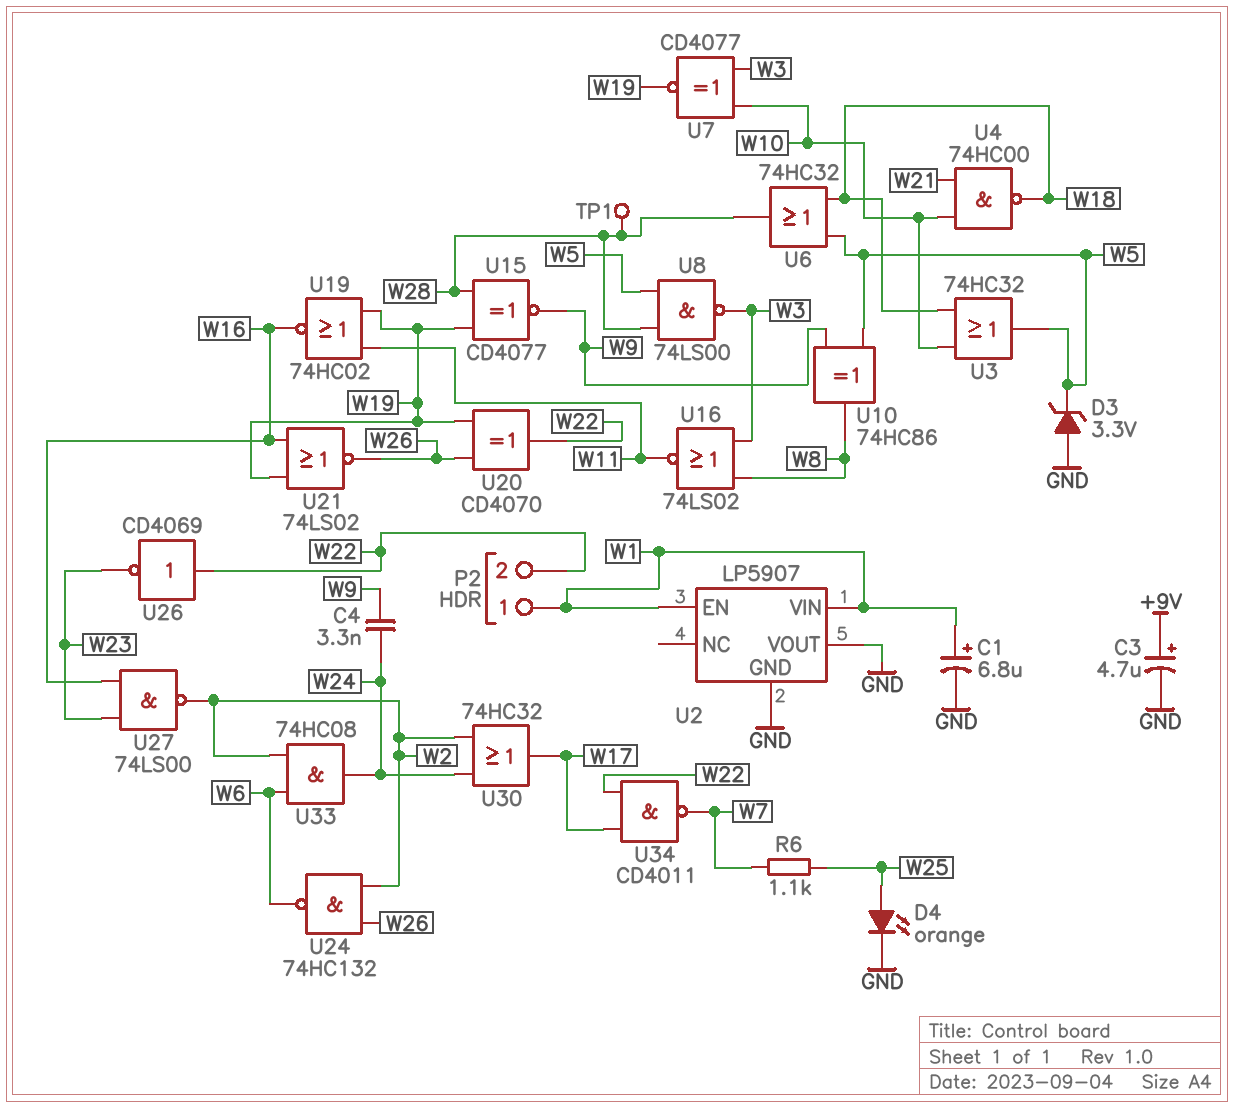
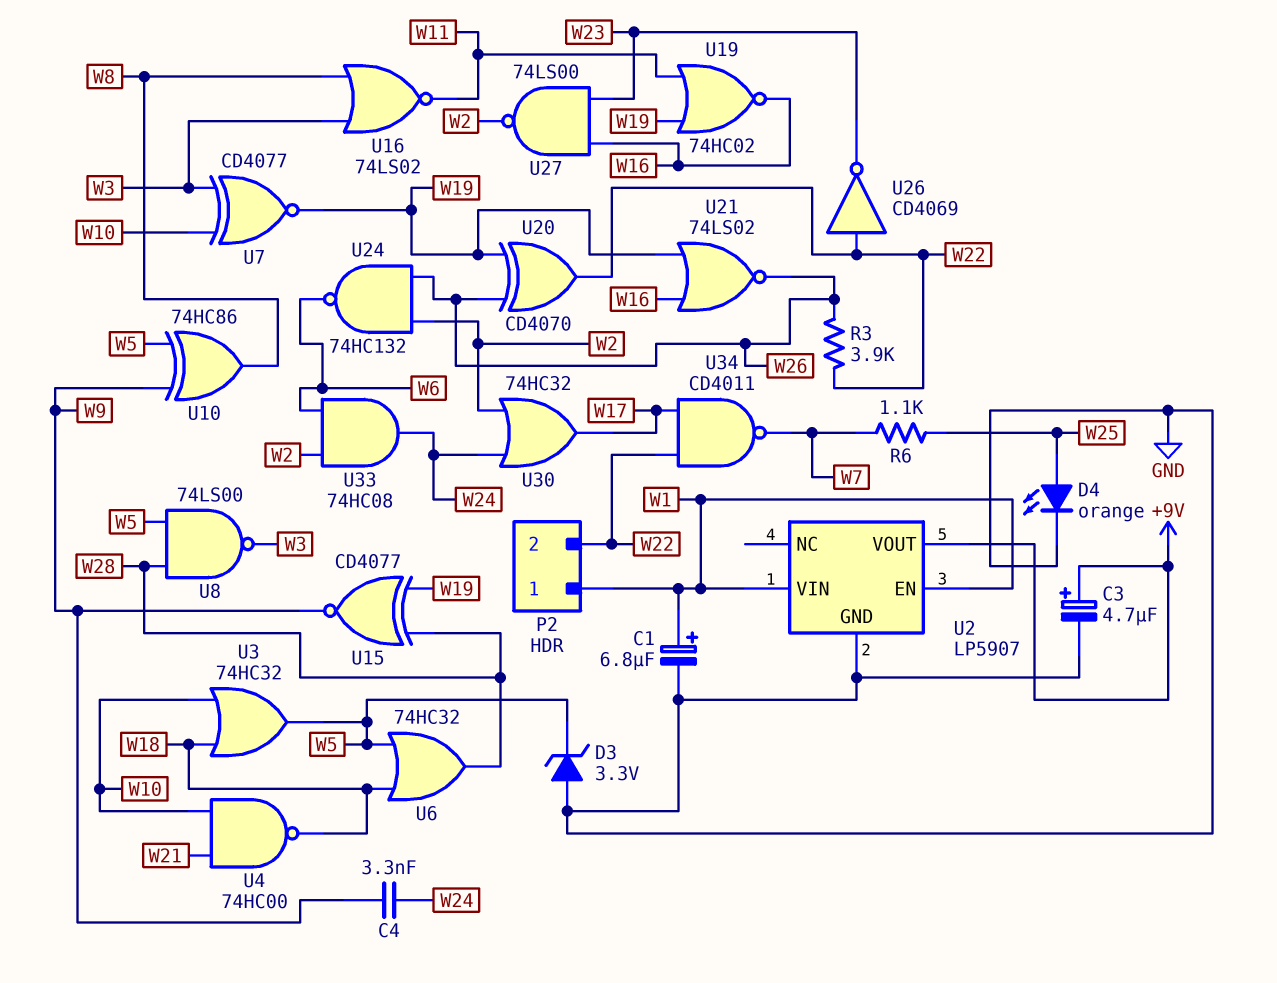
R3: none -> 3.9k (W22, W26)
TP1: test point (W28) -> none
U2 pin VOUT: GND -> +9V

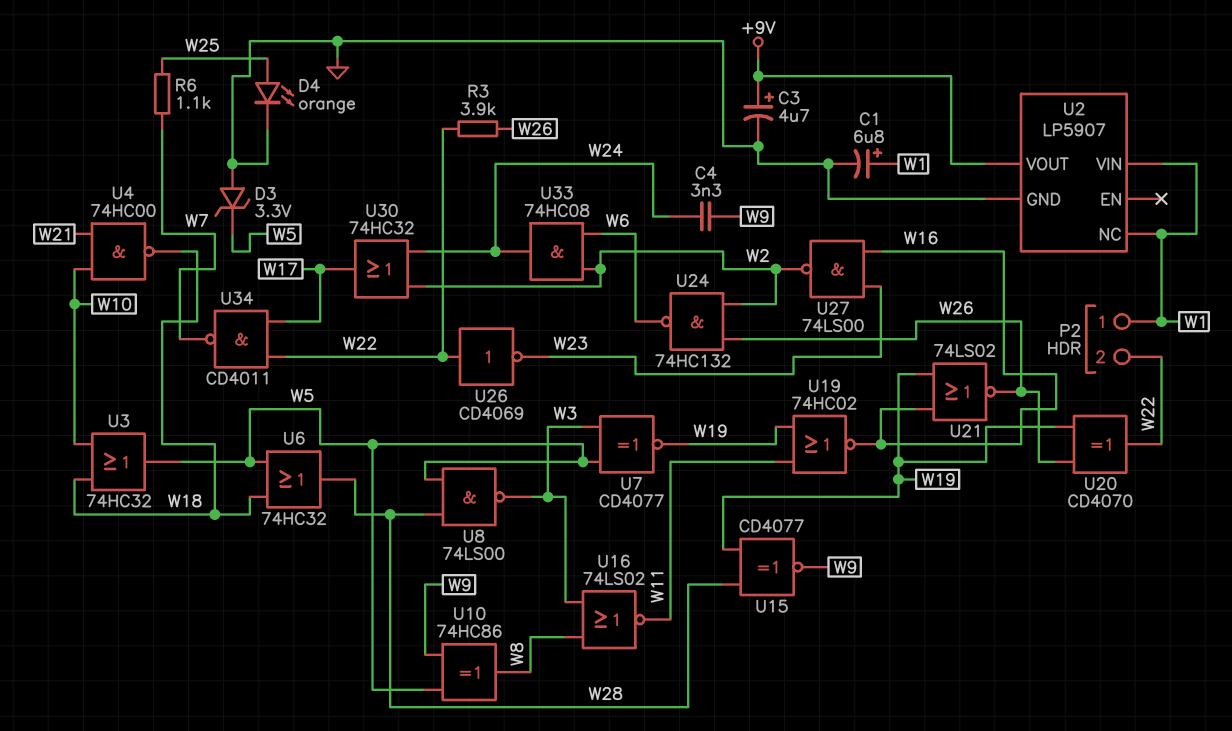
U2 pin EN: W1 -> none
U2 pin NC: none -> W1
U7: XNOR CD4077 (in W3, in W10, out W19) -> XNOR CD4077 (in W3, in W5, out W19)

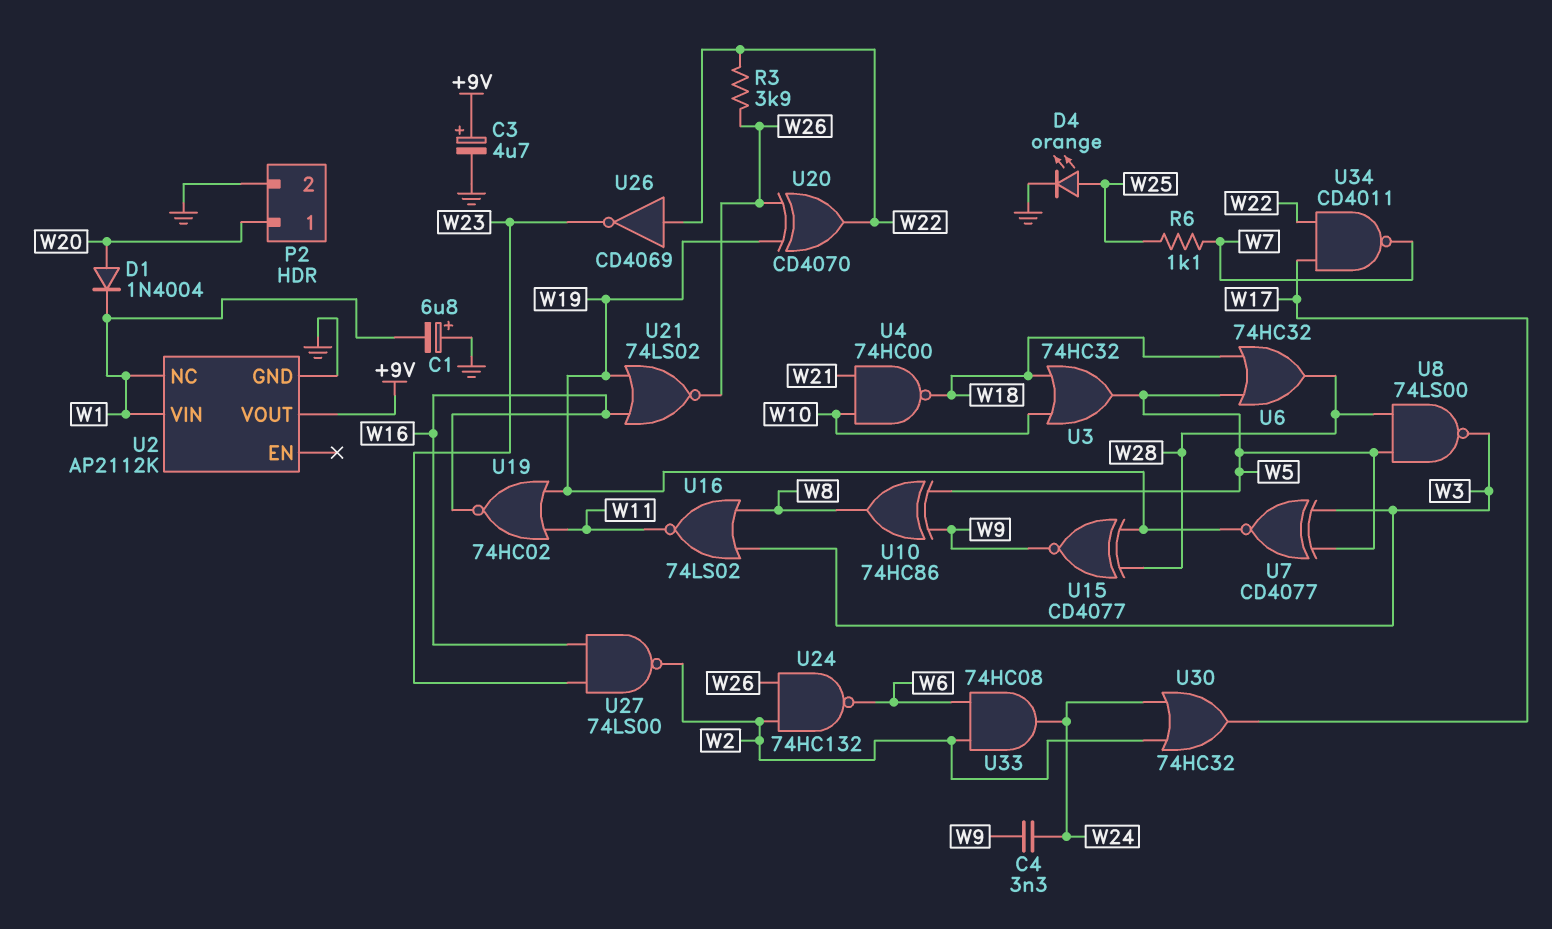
C1: 6.8uF (plus W1, minus GND) -> 6.8uF (plus GND, minus W1)
D1: none -> diode 1N4004 (A W20, K W1)
D3: zener 3.3V (A GND, K W5) -> none
P2 pin 1: W1 -> W20
P2 pin 2: W22 -> GND
U2: LP5907 -> AP2112K

